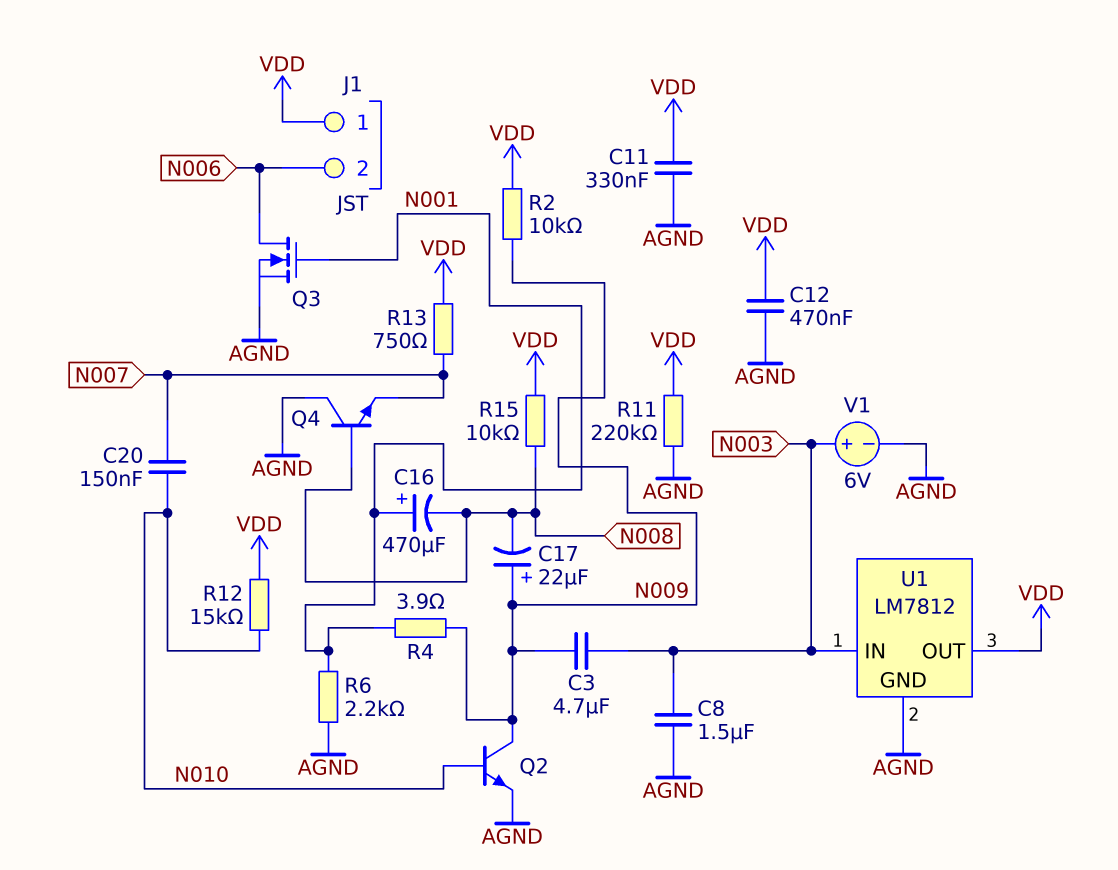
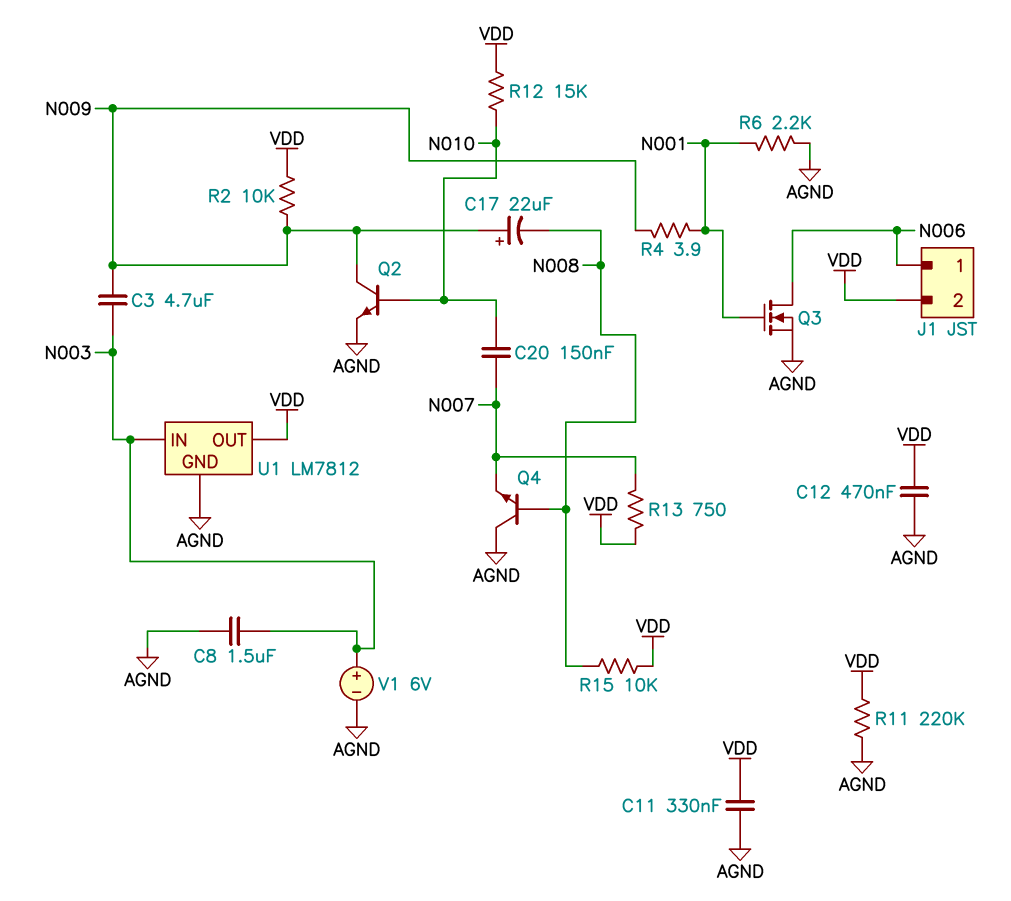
C16: 470uF (plus N001, minus N008) -> none
J1 pin 1: VDD -> N006
J1 pin 2: N006 -> VDD

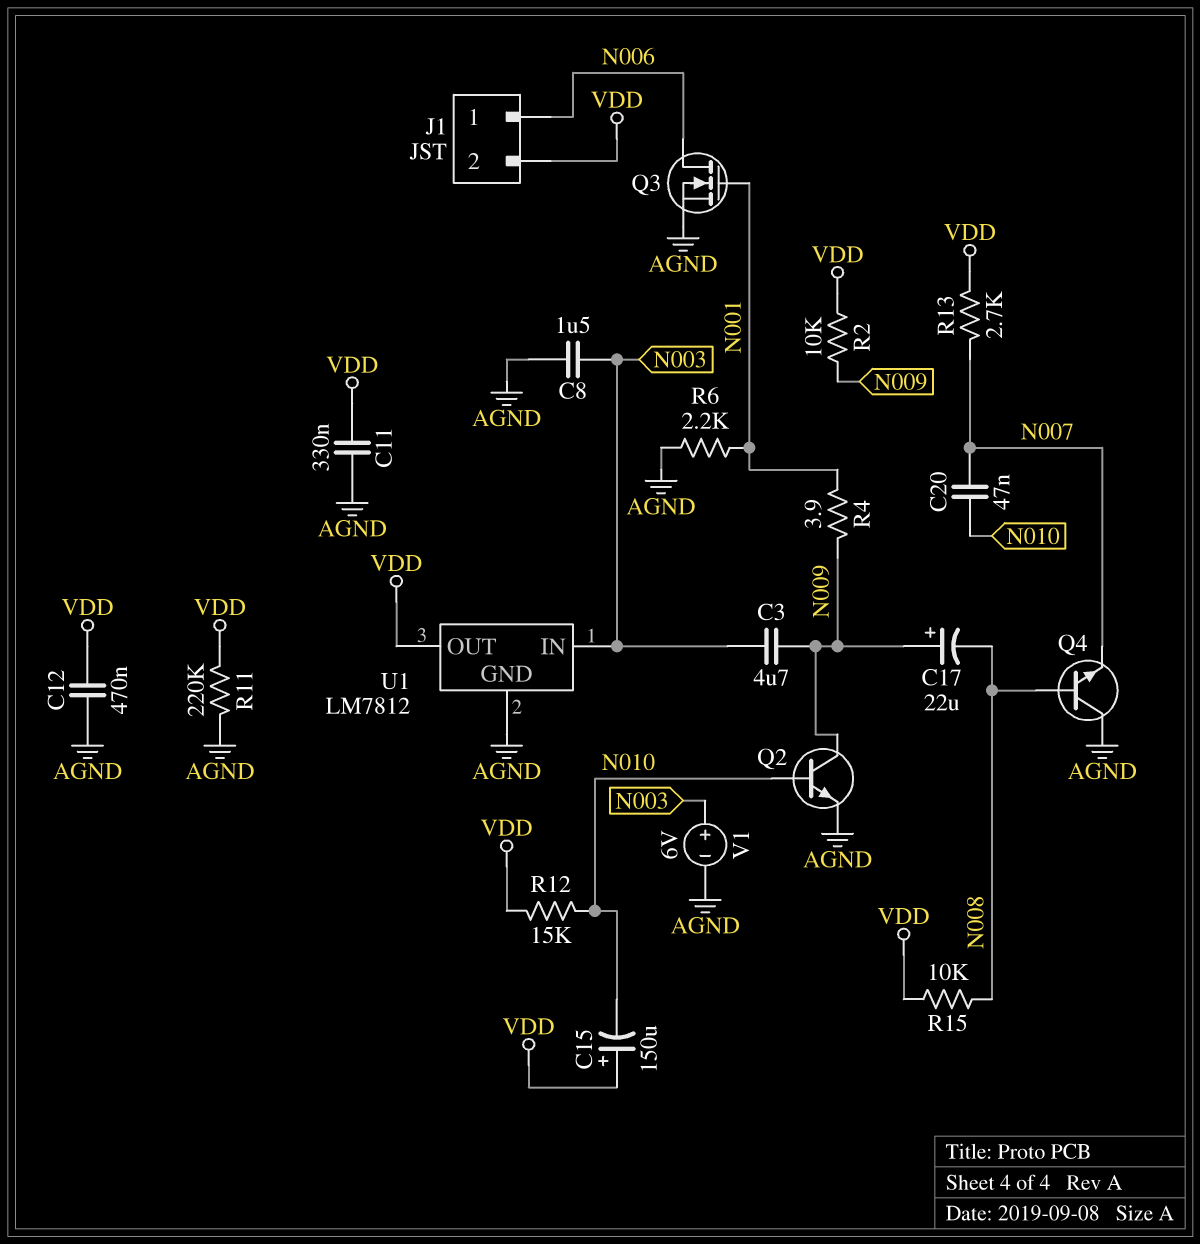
C15: none -> 150uF (plus VDD, minus N010)
C20: 150nF (N007, N010) -> 47nF (N007, N010)
R13: 750 (N007, VDD) -> 2.7k (N007, VDD)

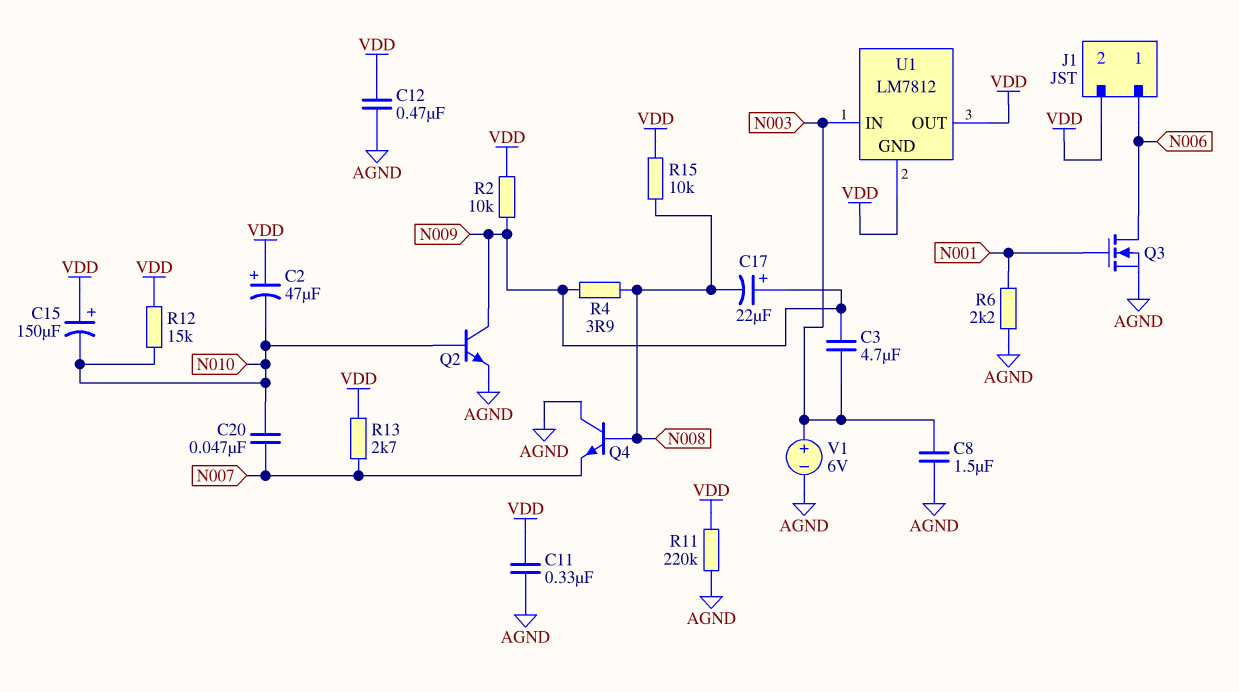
C2: none -> 47uF (plus VDD, minus N010)
R4: 3.9 (N001, N009) -> 3.9 (N008, N009)
U1 pin GND: AGND -> VDD

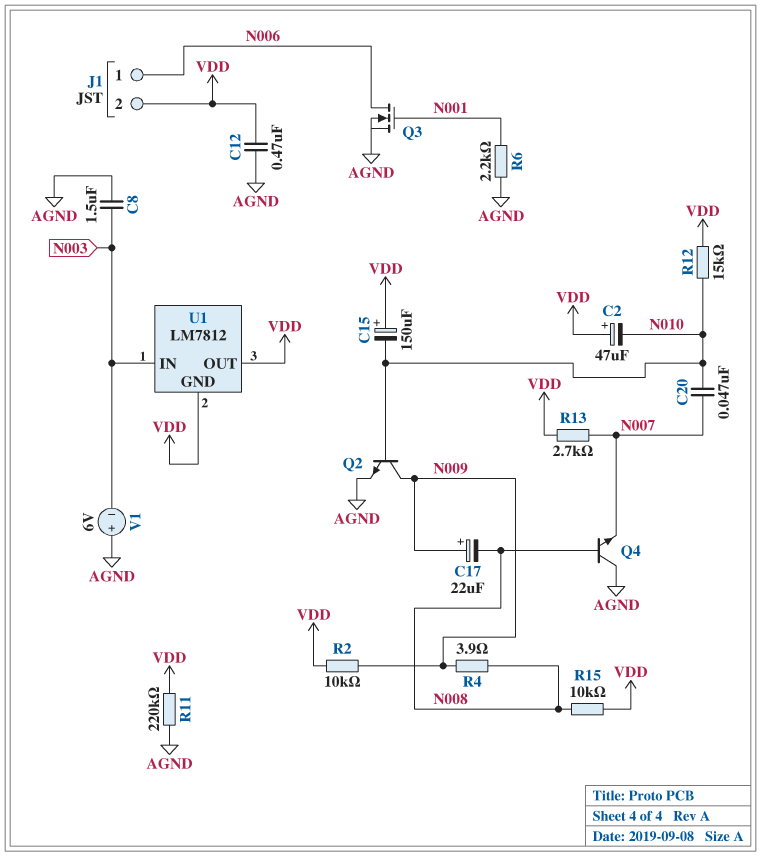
C3: 4.7uF (N003, N009) -> none
C11: 330nF (AGND, VDD) -> none
V1: 6V (plus N003, minus AGND) -> 6V (plus AGND, minus N003)

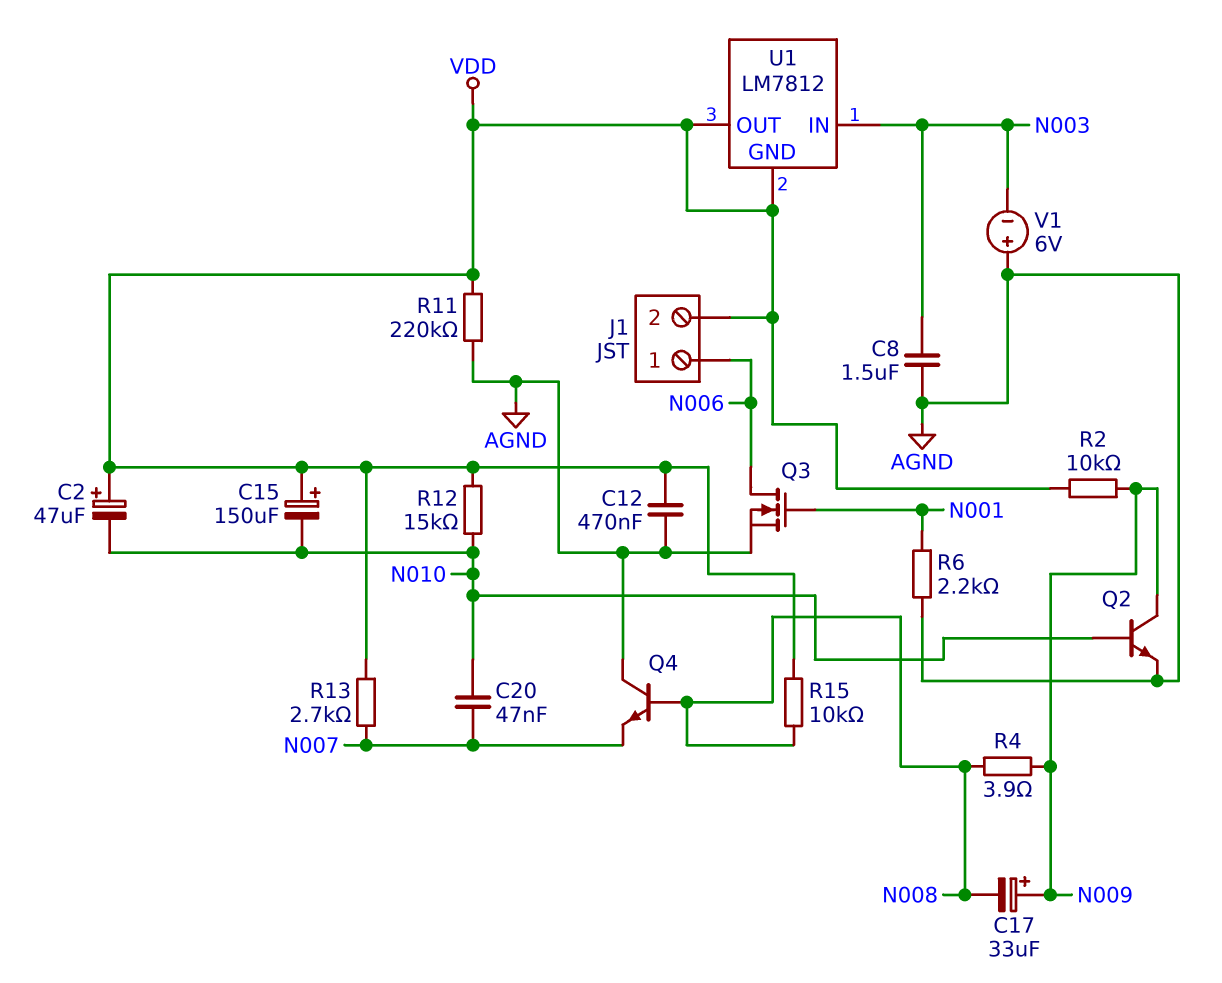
C17: 22uF (plus N009, minus N008) -> 33uF (plus N009, minus N008)

